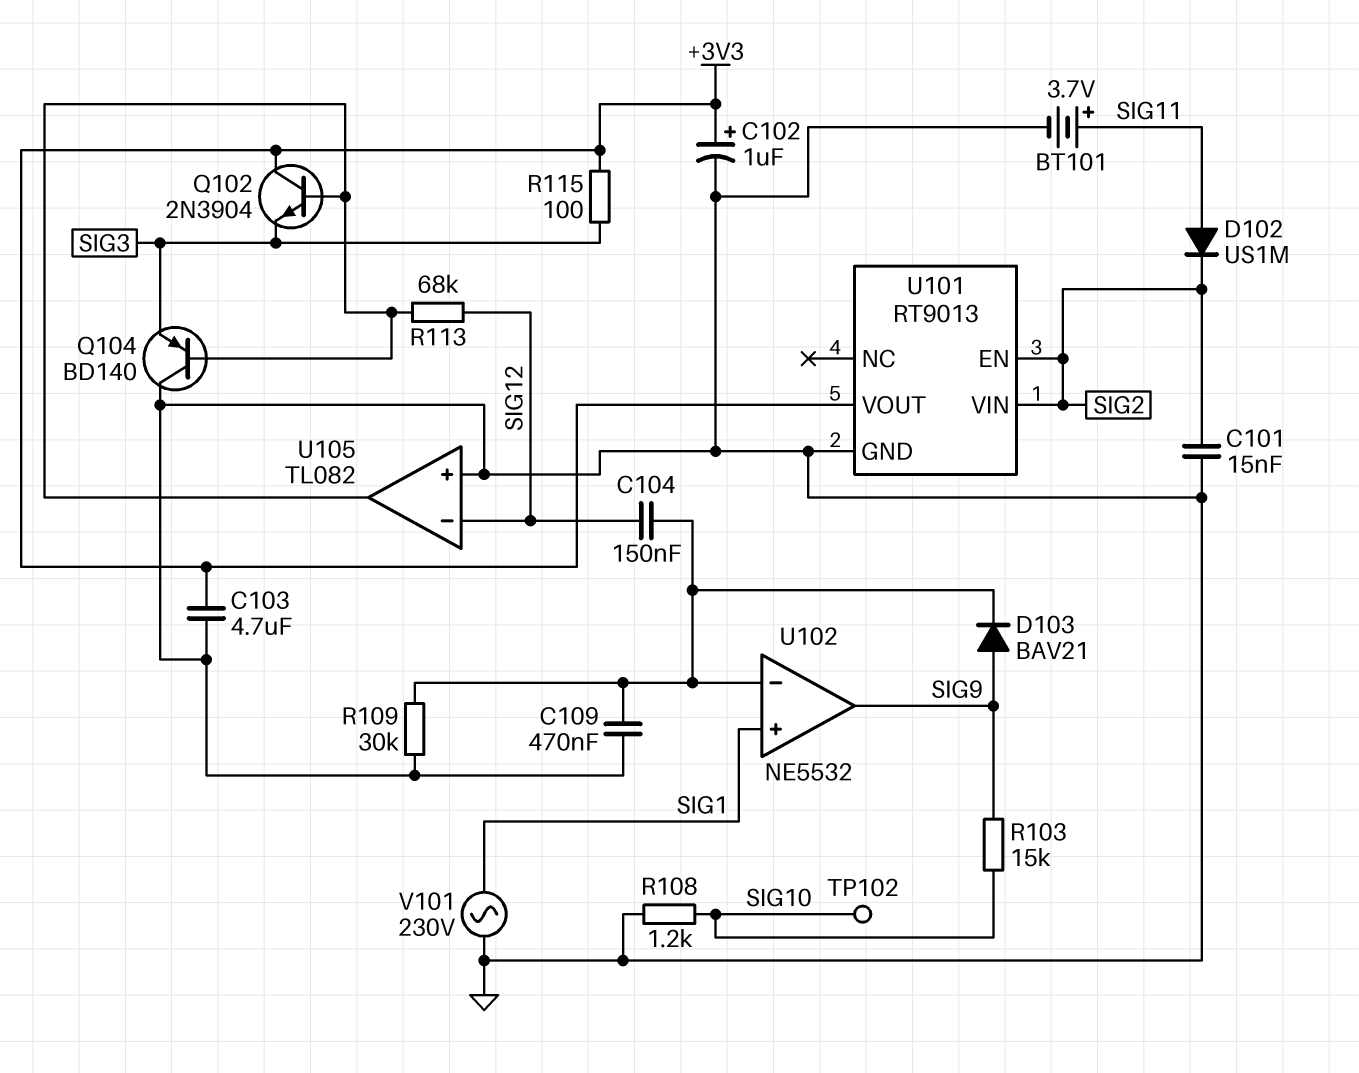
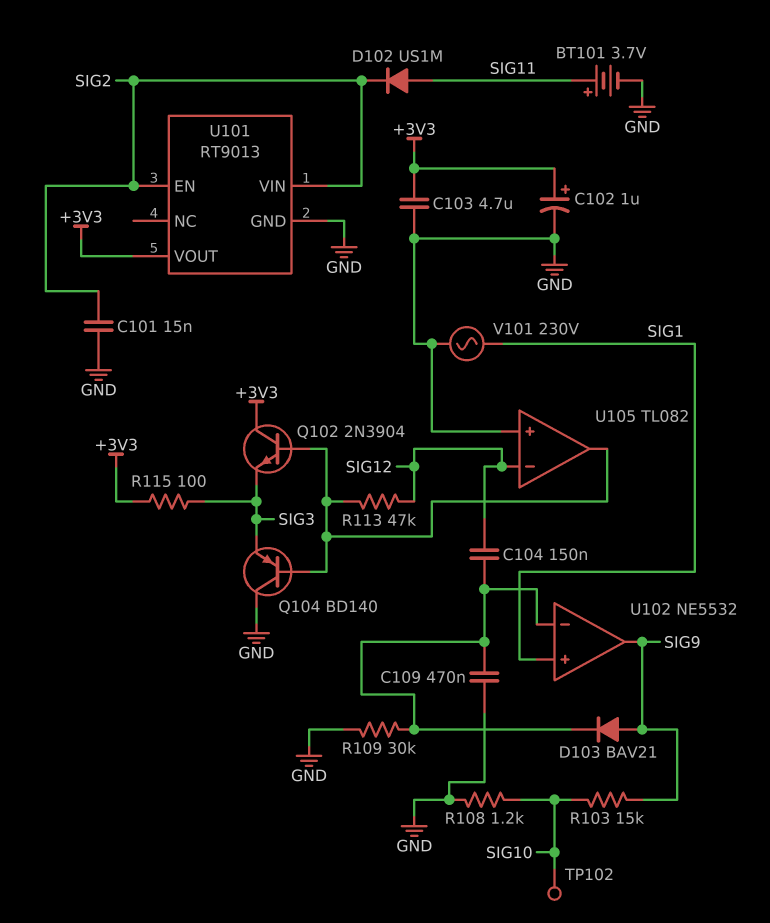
R113: 68k (SIG12, U105/out) -> 47k (SIG12, U105/out)

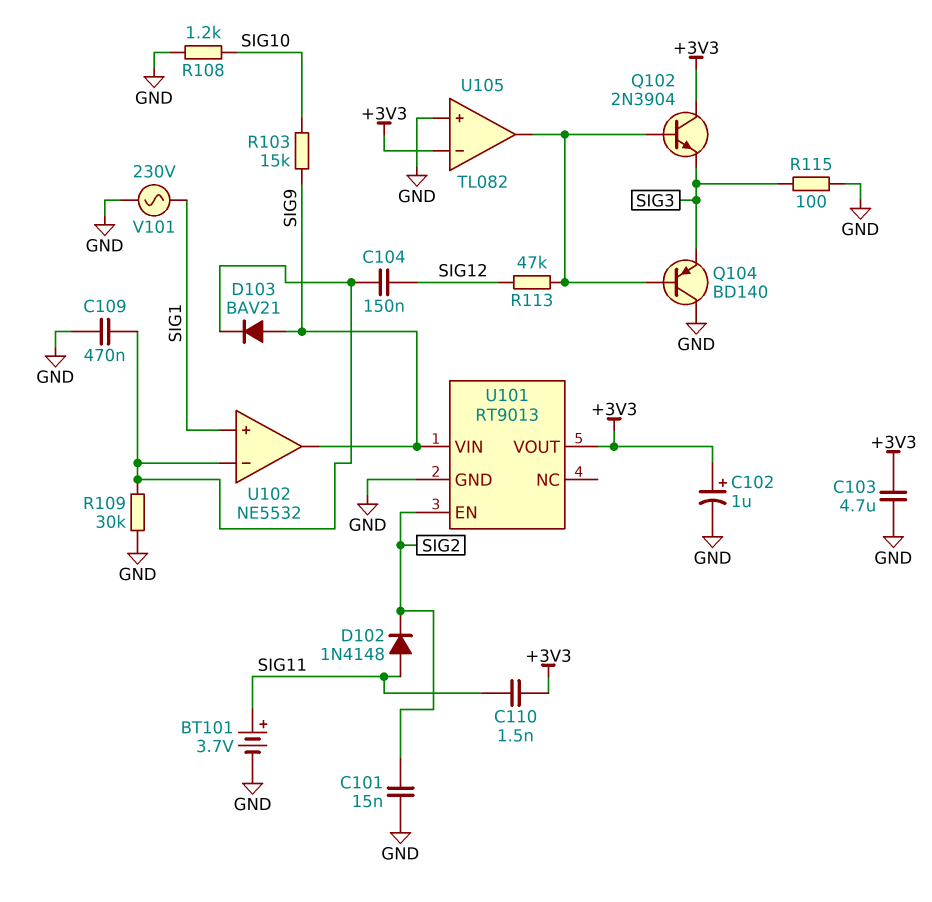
C110: none -> 1.5nF (+3V3, SIG11)
D102: diode US1M (A SIG11, K SIG2) -> diode 1N4148 (A SIG11, K SIG2)
R115: 100 (+3V3, SIG3) -> 100 (GND, SIG3)
TP102: test point (SIG10) -> none
U101 pin VIN: SIG2 -> SIG9
U105 pin in-: SIG12 -> +3V3

